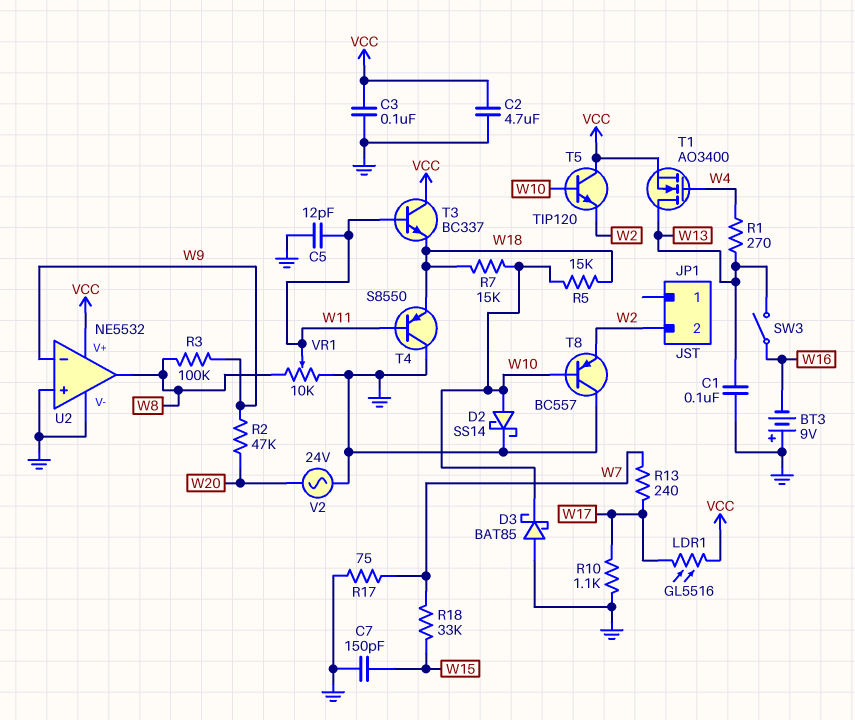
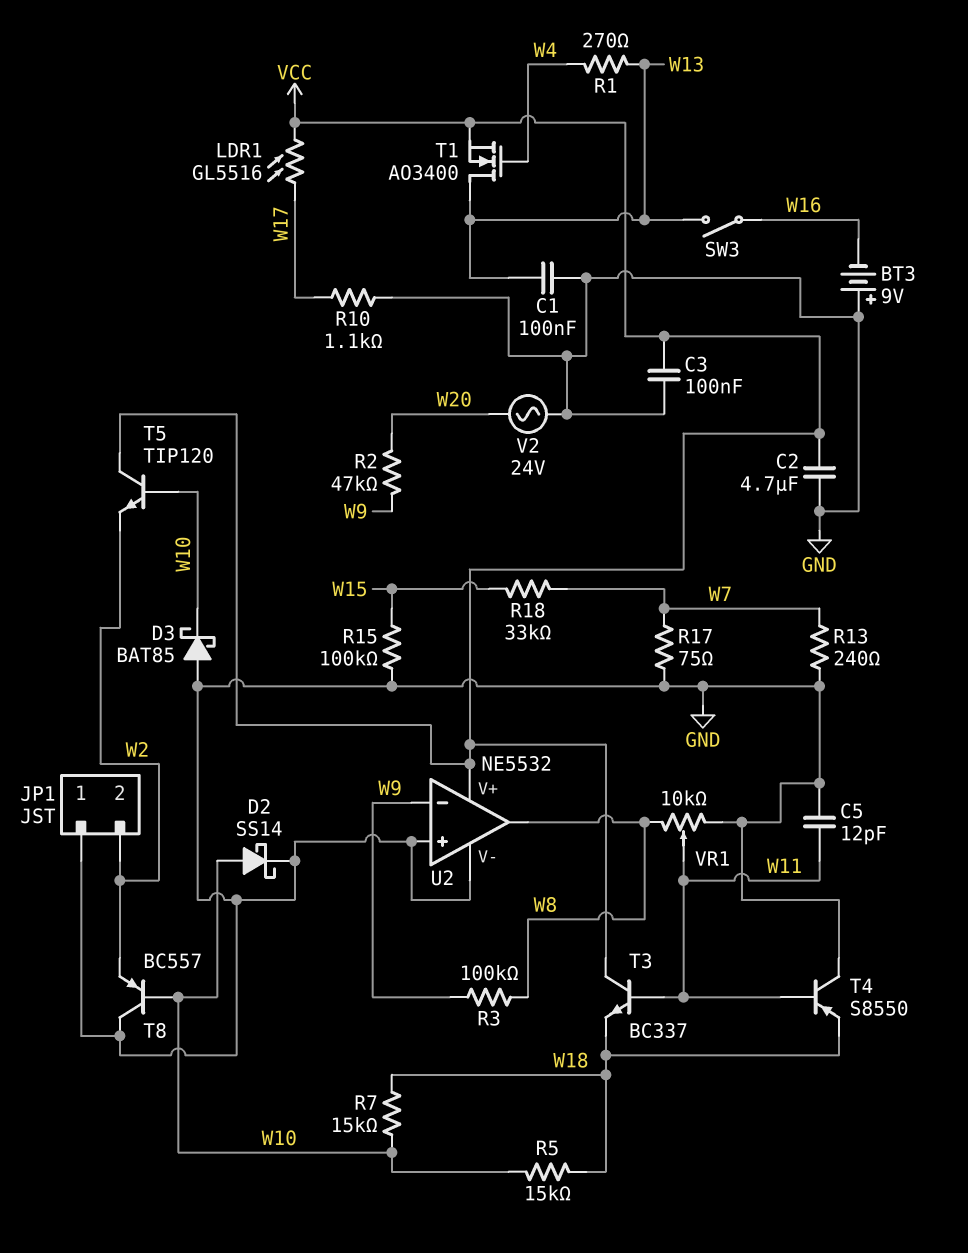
C7: 150pF (GND, W15) -> none
JP1 pin 1: none -> GND
R13: 240 (W7, W17) -> 240 (GND, W7)
R15: none -> 100k (GND, W15)

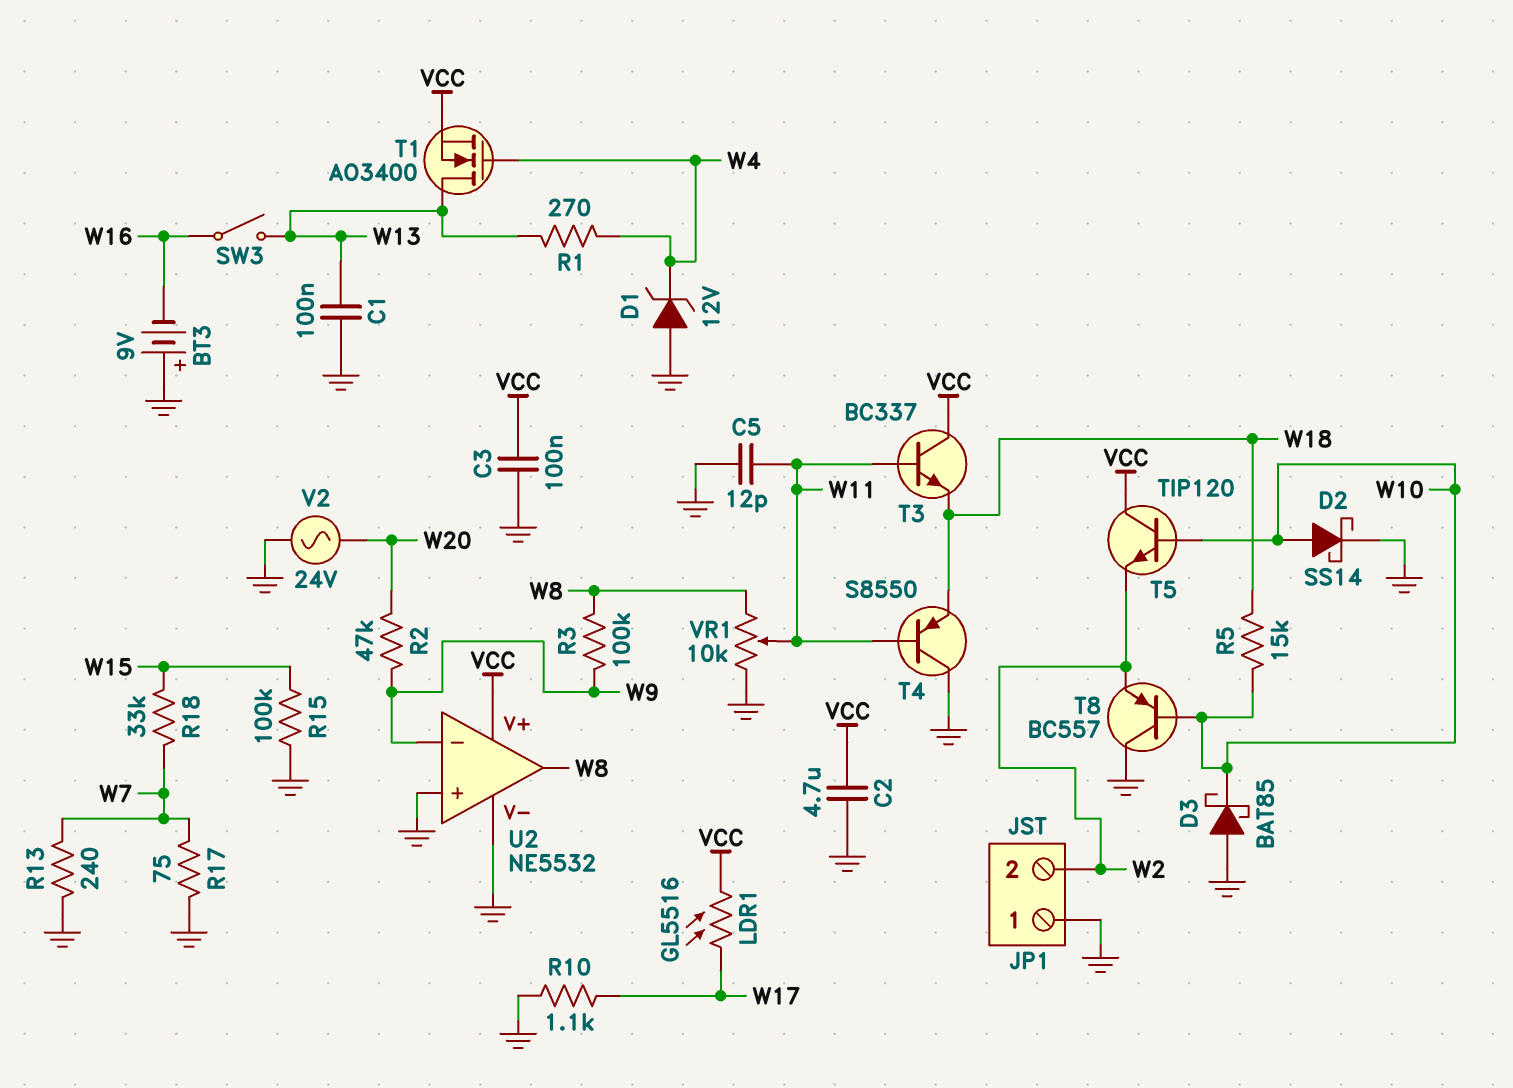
D1: none -> zener 12V (A GND, K W4)
R7: 15k (W10, W18) -> none

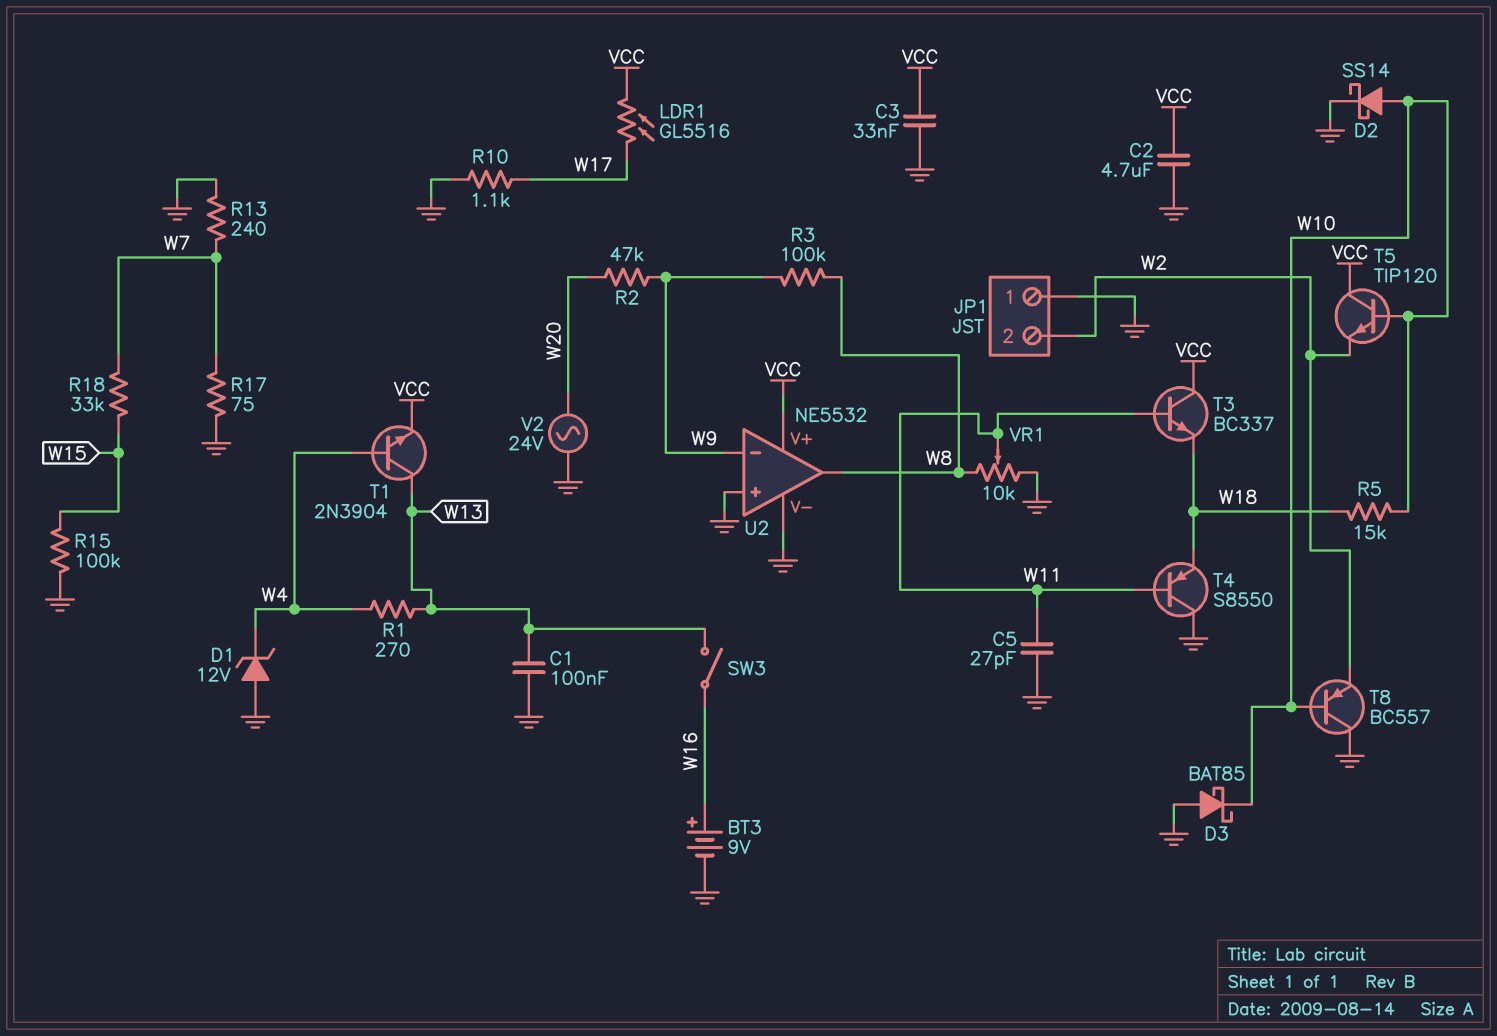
BT3: 9V (plus GND, minus W16) -> 9V (plus W16, minus GND)
C3: 100nF (GND, VCC) -> 33nF (GND, VCC)
C5: 12pF (GND, W11) -> 27pF (GND, W11)
T1: NMOS AO3400 (G W4, D W13, S VCC) -> NPN 2N3904 (B W4, C W13, E VCC)

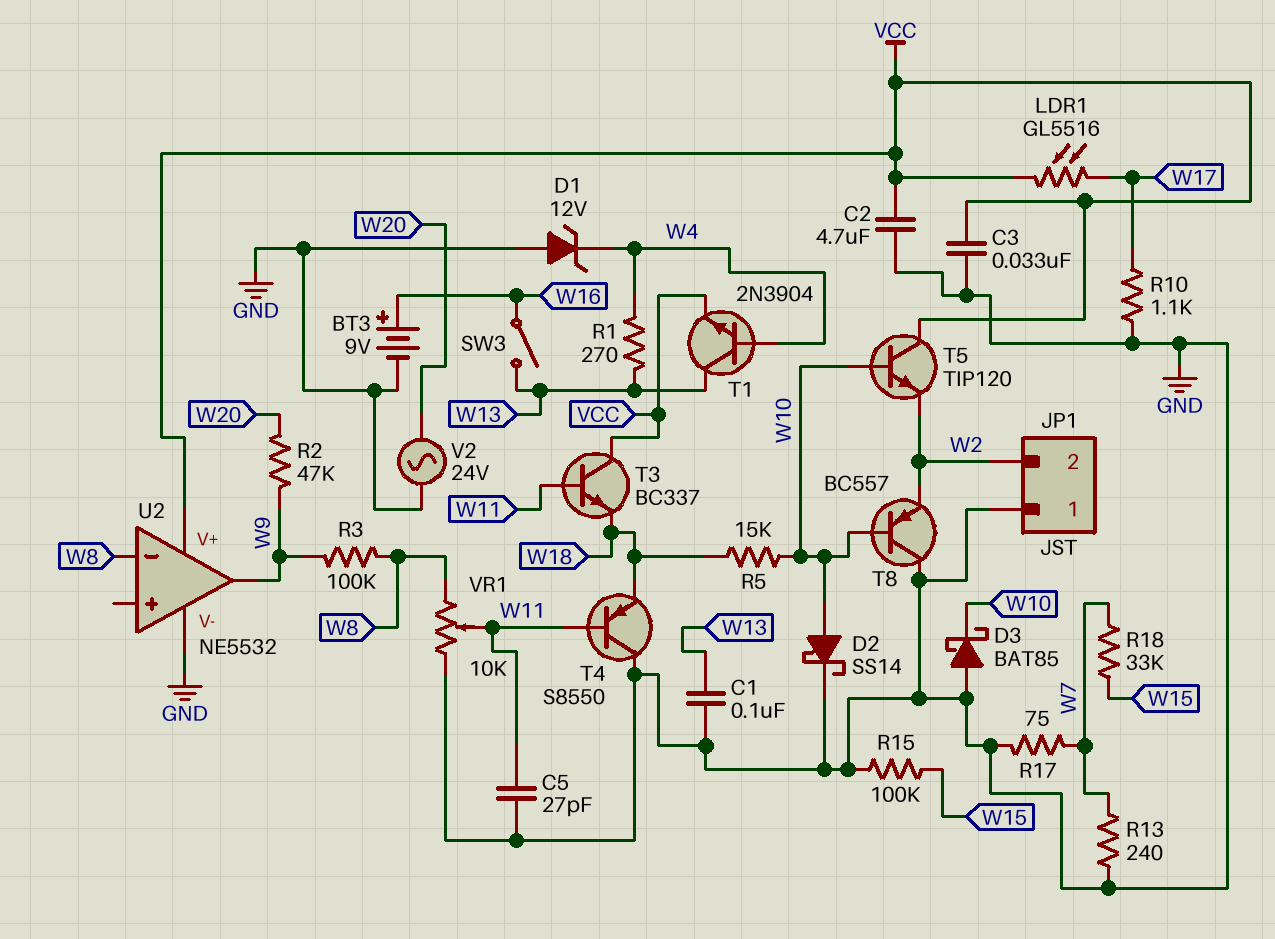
U2 pin in+: GND -> none
U2 pin in-: W9 -> W8
U2 pin out: W8 -> W9

